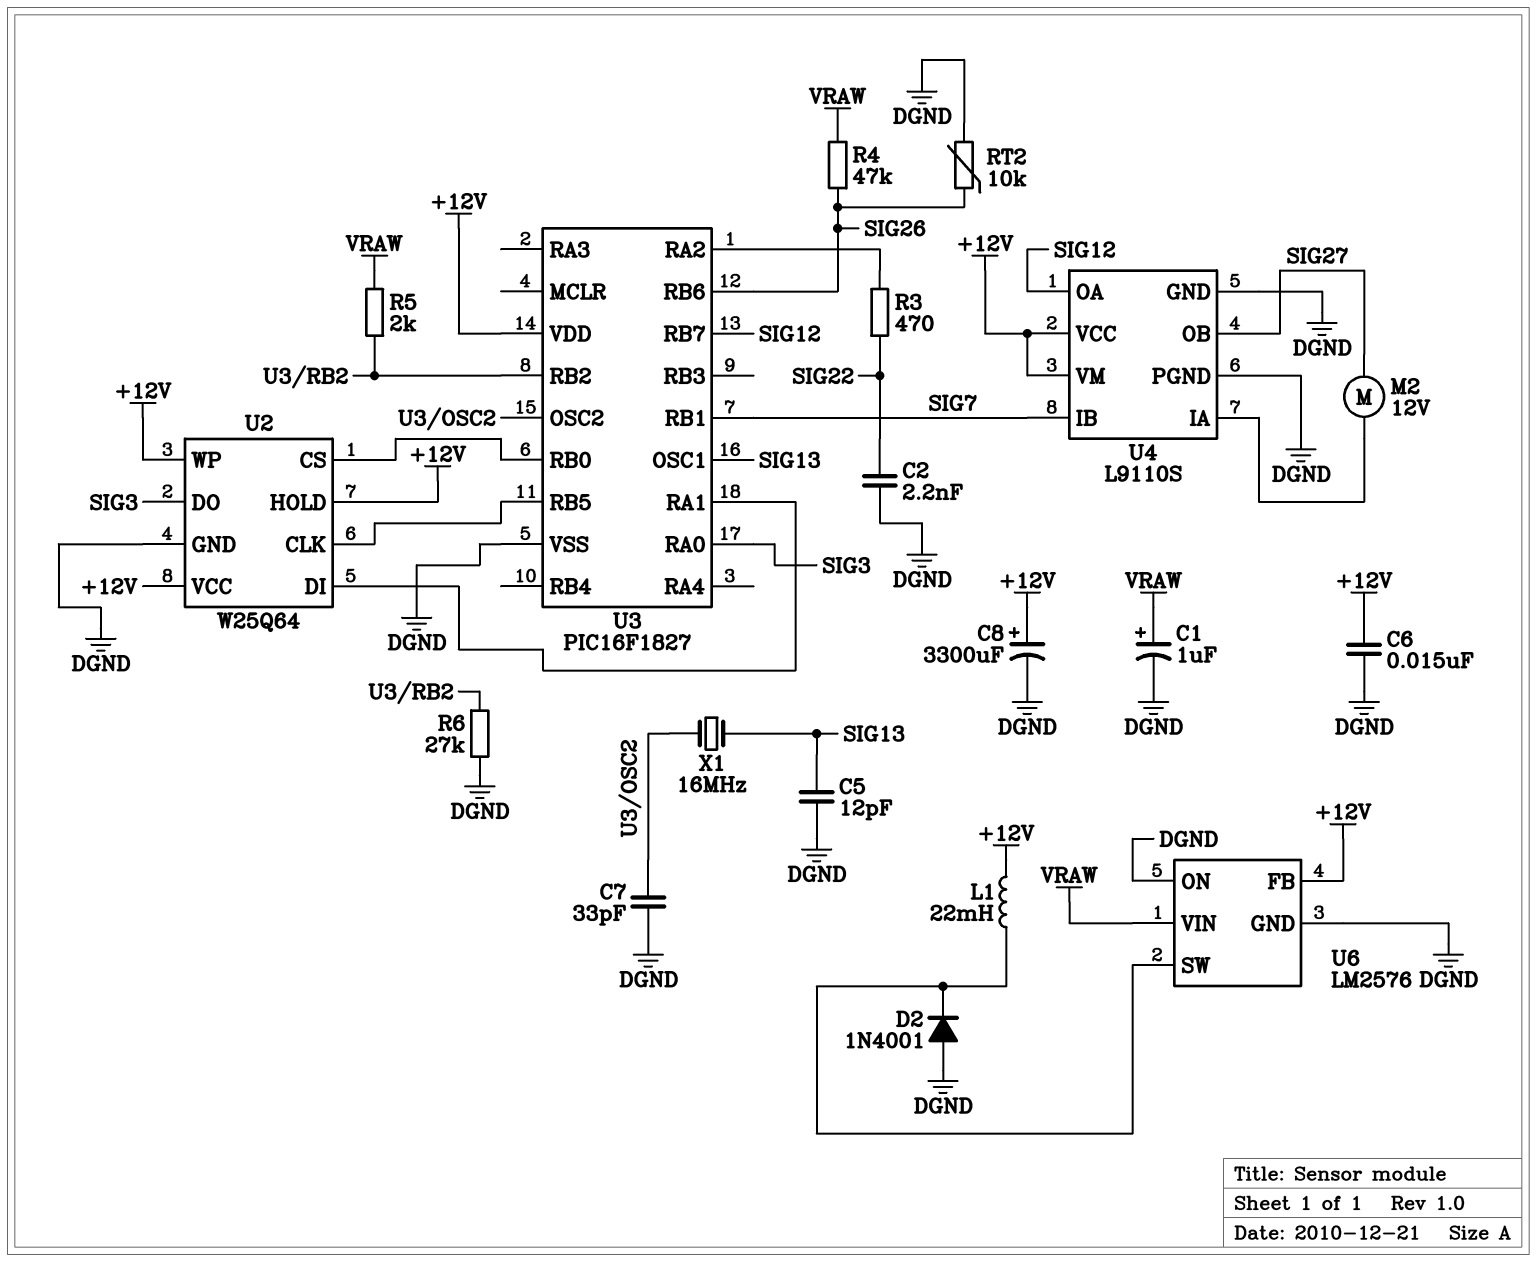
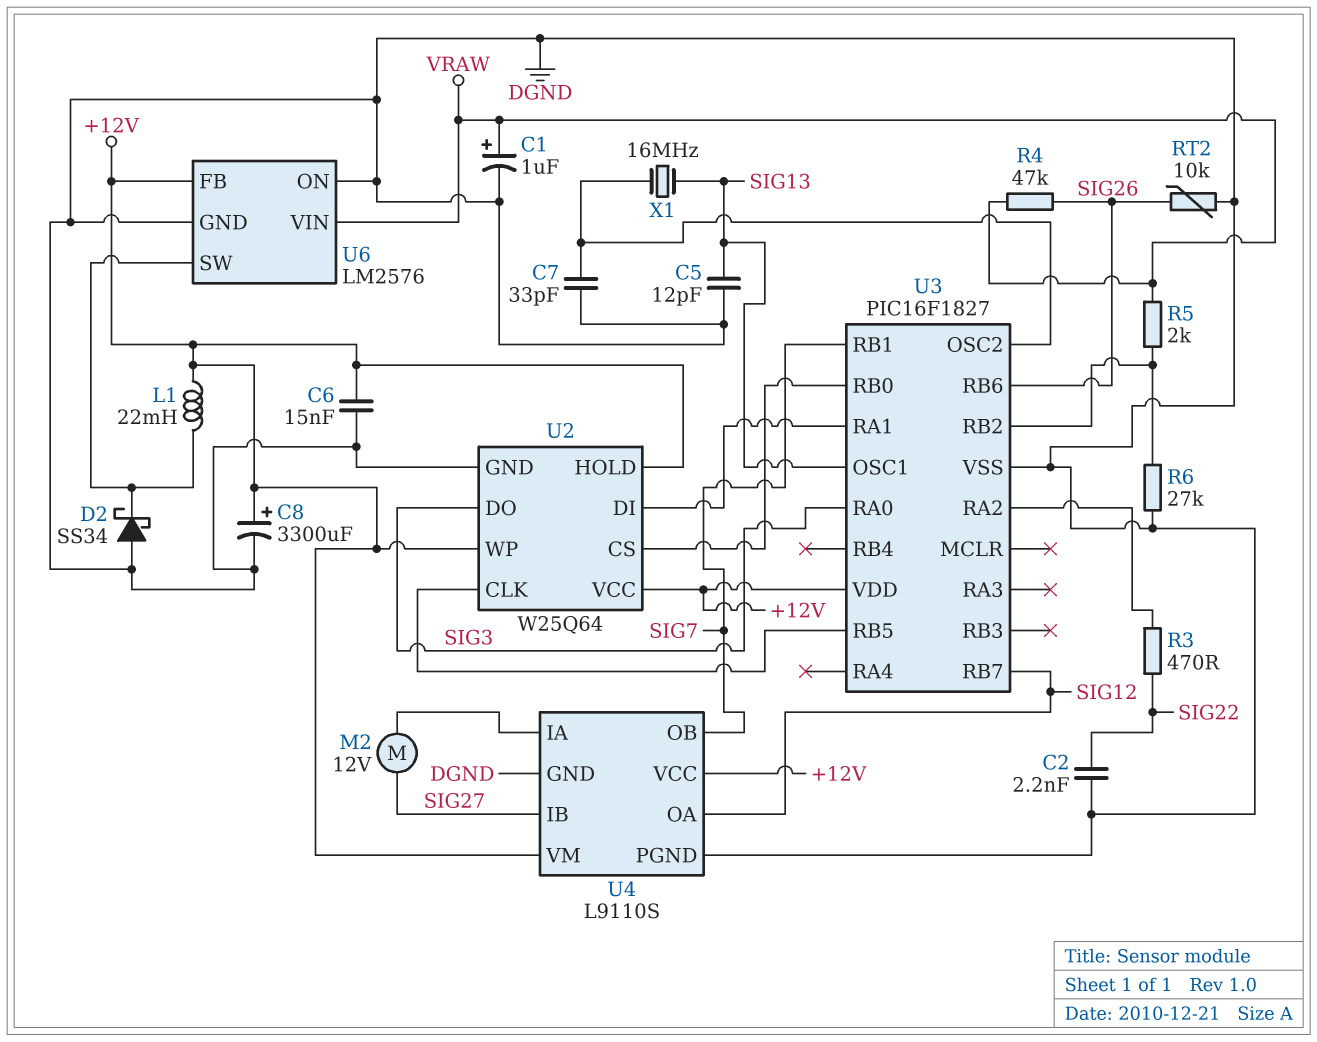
D2: diode 1N4001 (A DGND, K U6/SW) -> schottky SS34 (A DGND, K U6/SW)
U4 pin IB: SIG7 -> SIG27
U4 pin OB: SIG27 -> SIG7

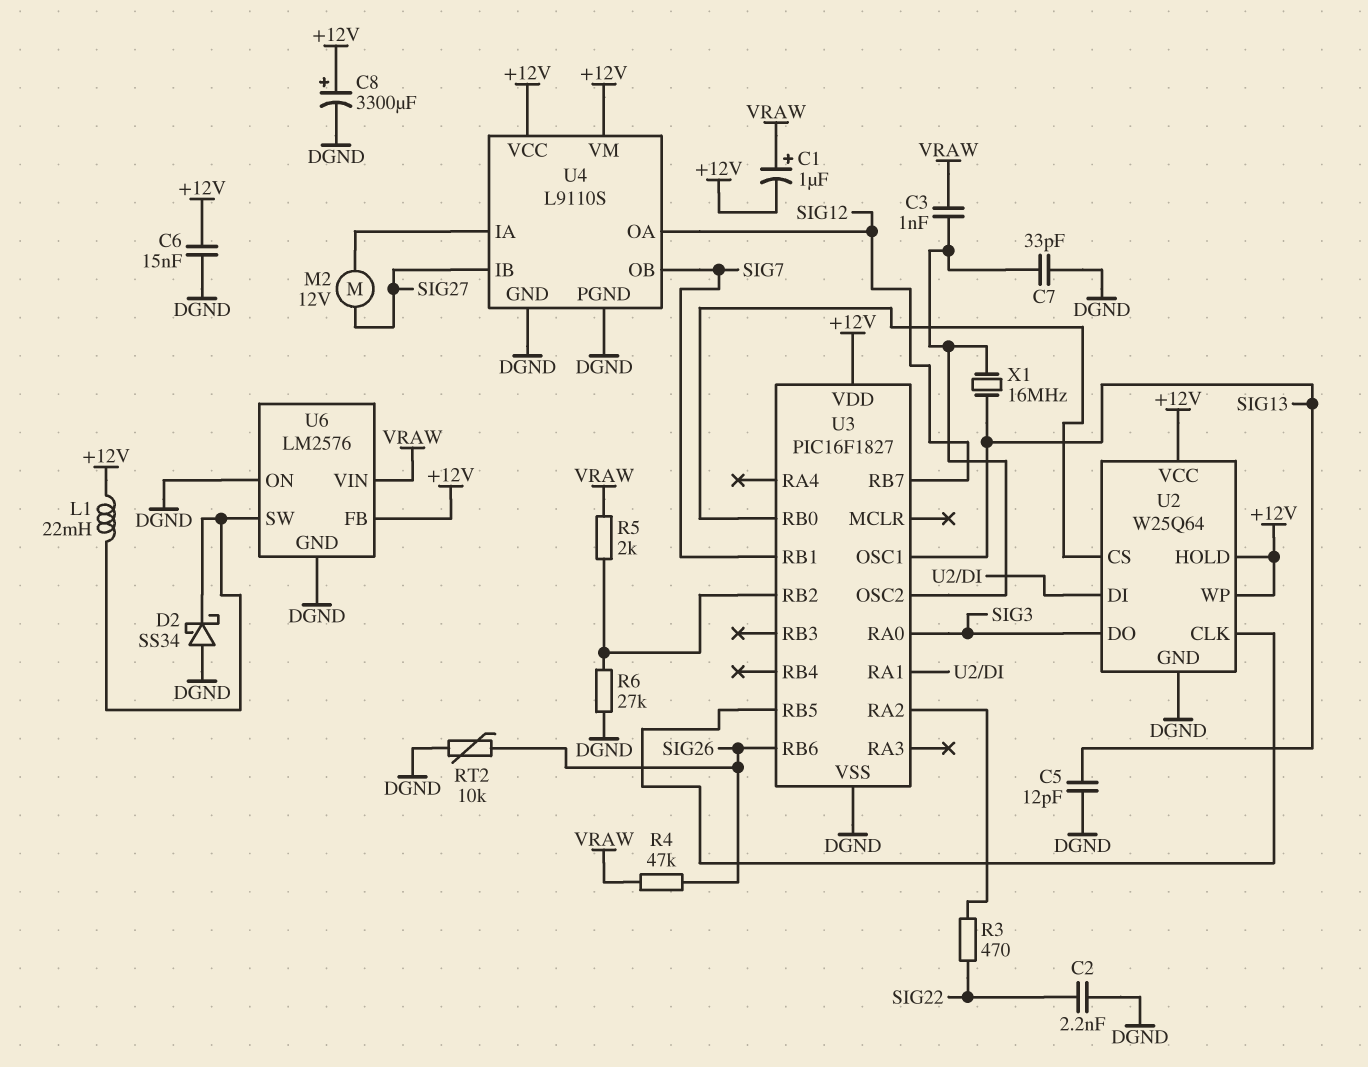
C1: 1uF (plus VRAW, minus DGND) -> 1uF (plus VRAW, minus +12V)
C3: none -> 1nF (U3/OSC2, VRAW)

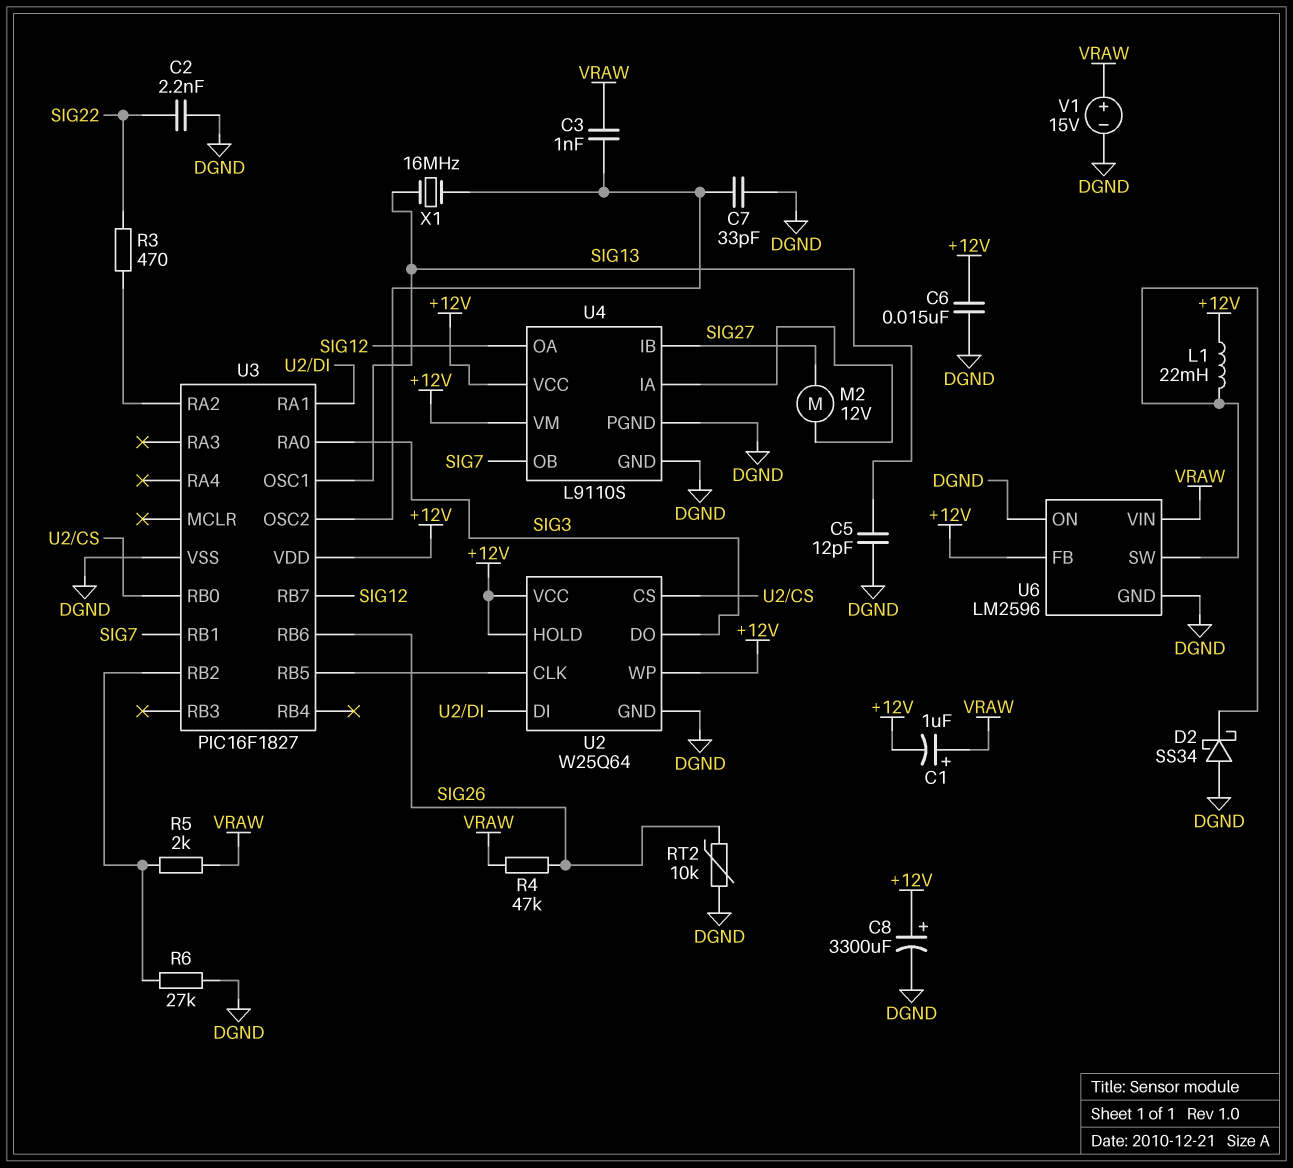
U6: LM2576 -> LM2596
V1: none -> 15V (plus VRAW, minus DGND)

